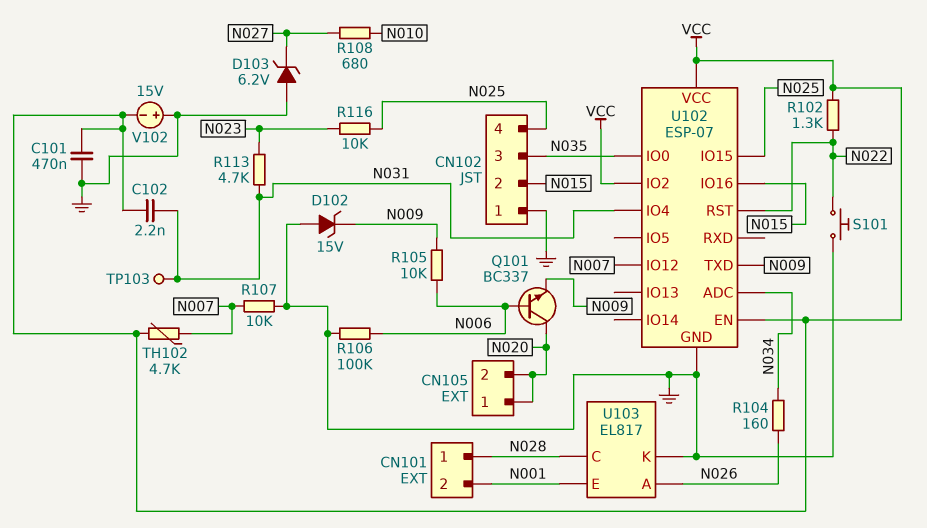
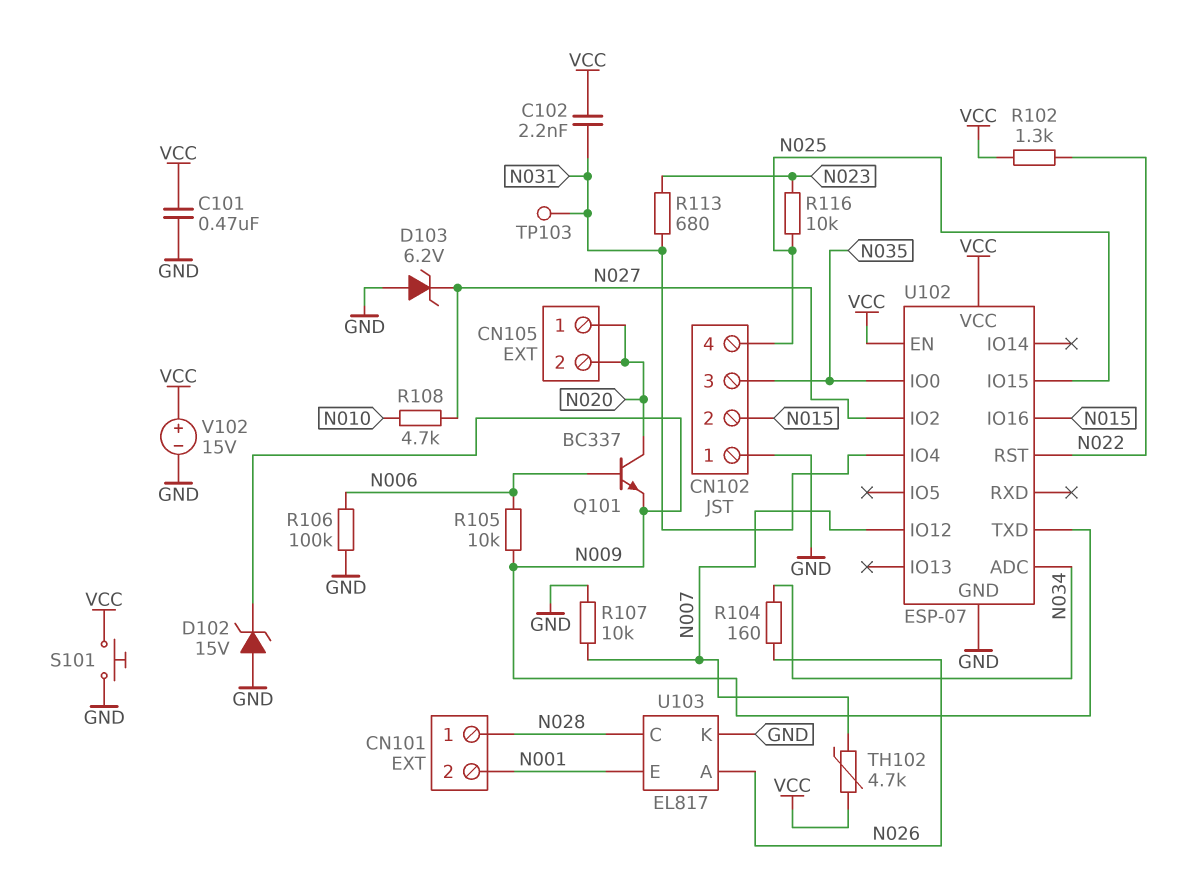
R108: 680 (N010, N027) -> 4.7k (N010, N027)
R113: 4.7k (N023, N031) -> 680 (N023, N031)
S101: button (GND, N022) -> button (GND, VCC)
U102 pin IO2: VCC -> N027
V102: 15V (plus GND, minus VCC) -> 15V (plus VCC, minus GND)

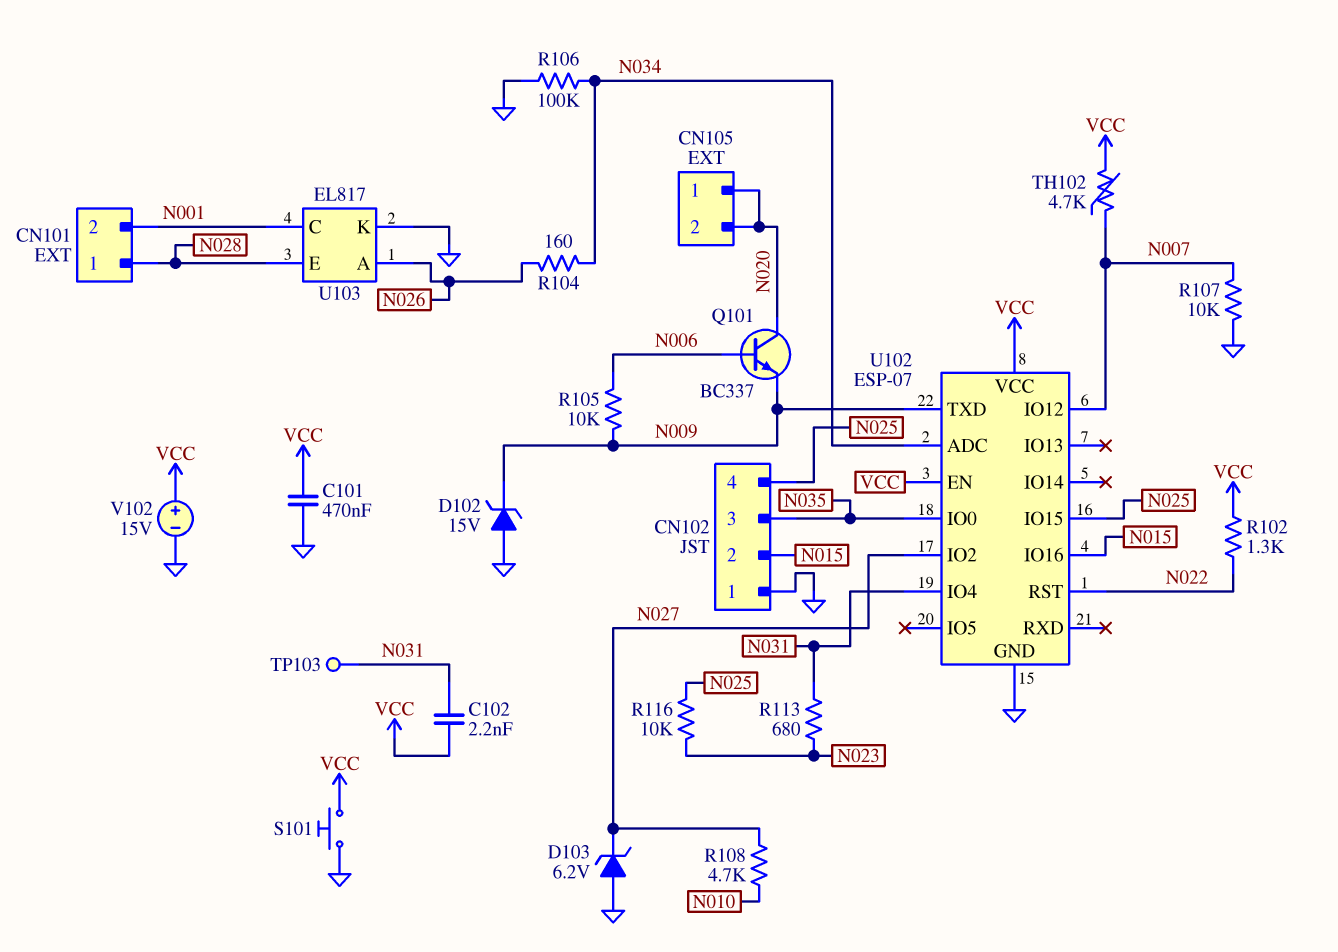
R106: 100k (GND, N006) -> 100k (GND, N034)
U103 pin C: N028 -> N001
U103 pin E: N001 -> N028

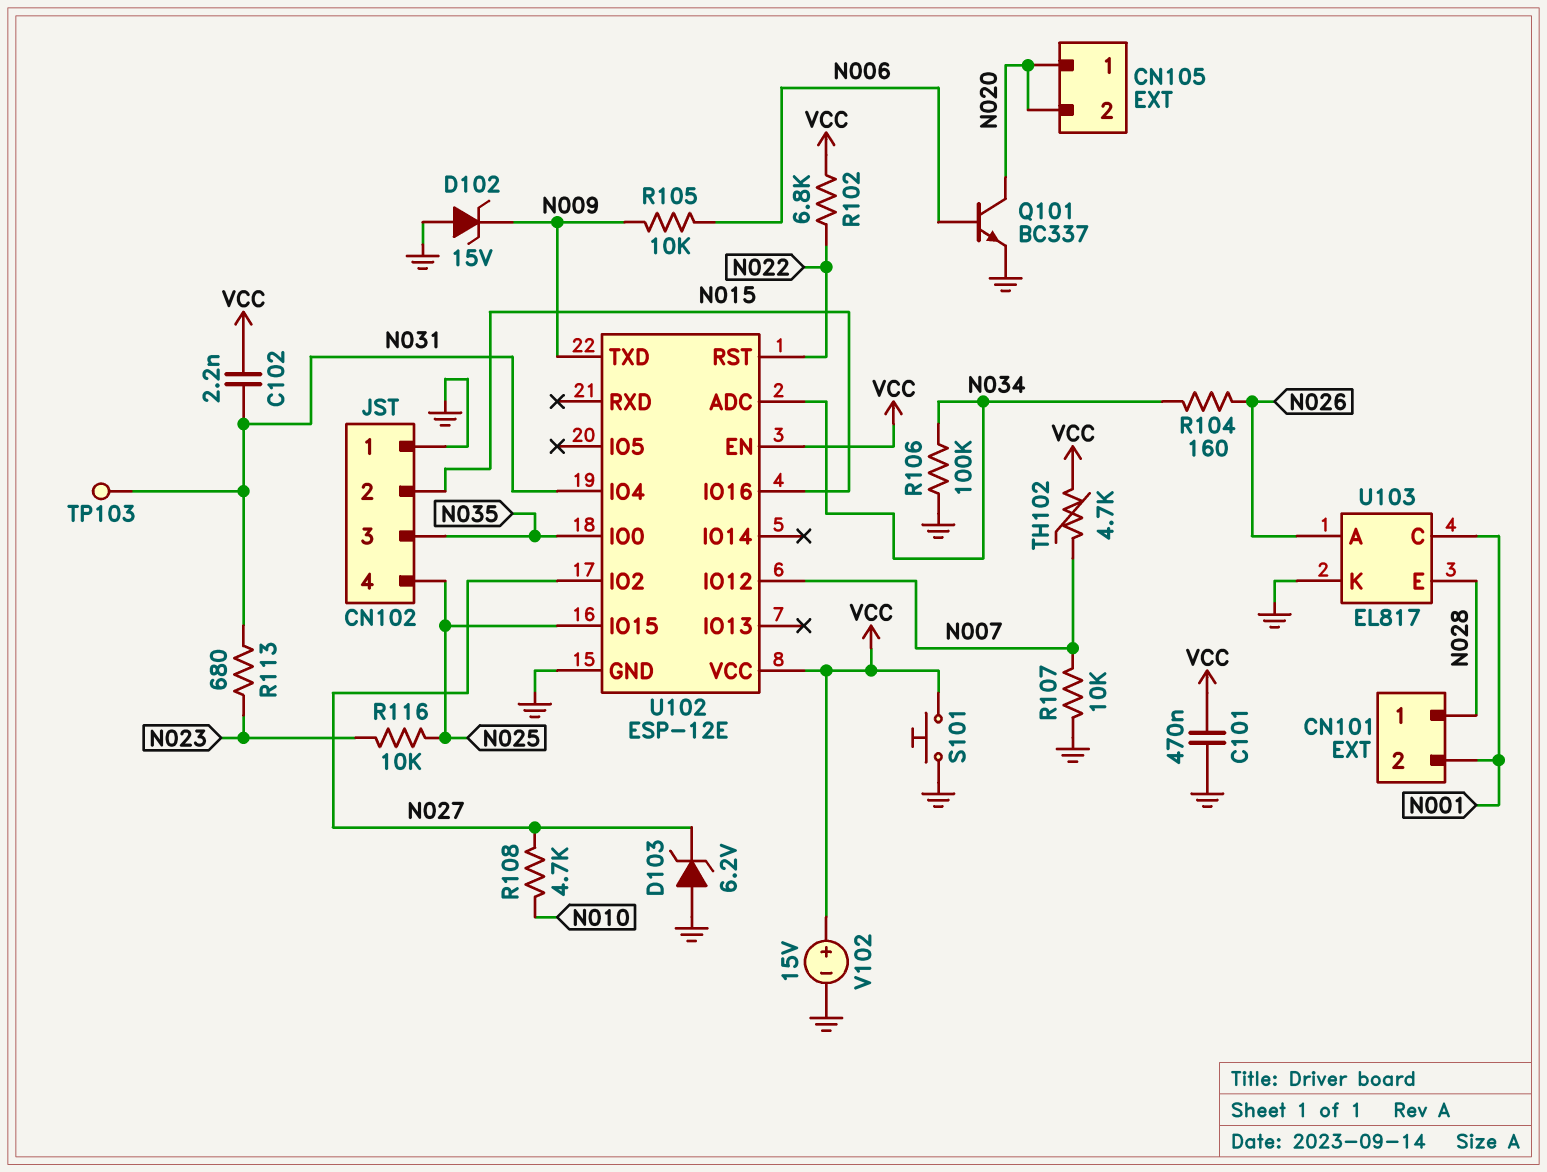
Q101: NPN BC337 (B N006, C N020, E N009) -> NPN BC337 (B N006, C N020, E GND)
R102: 1.3k (N022, VCC) -> 6.8k (N022, VCC)
U102: ESP-07 -> ESP-12E

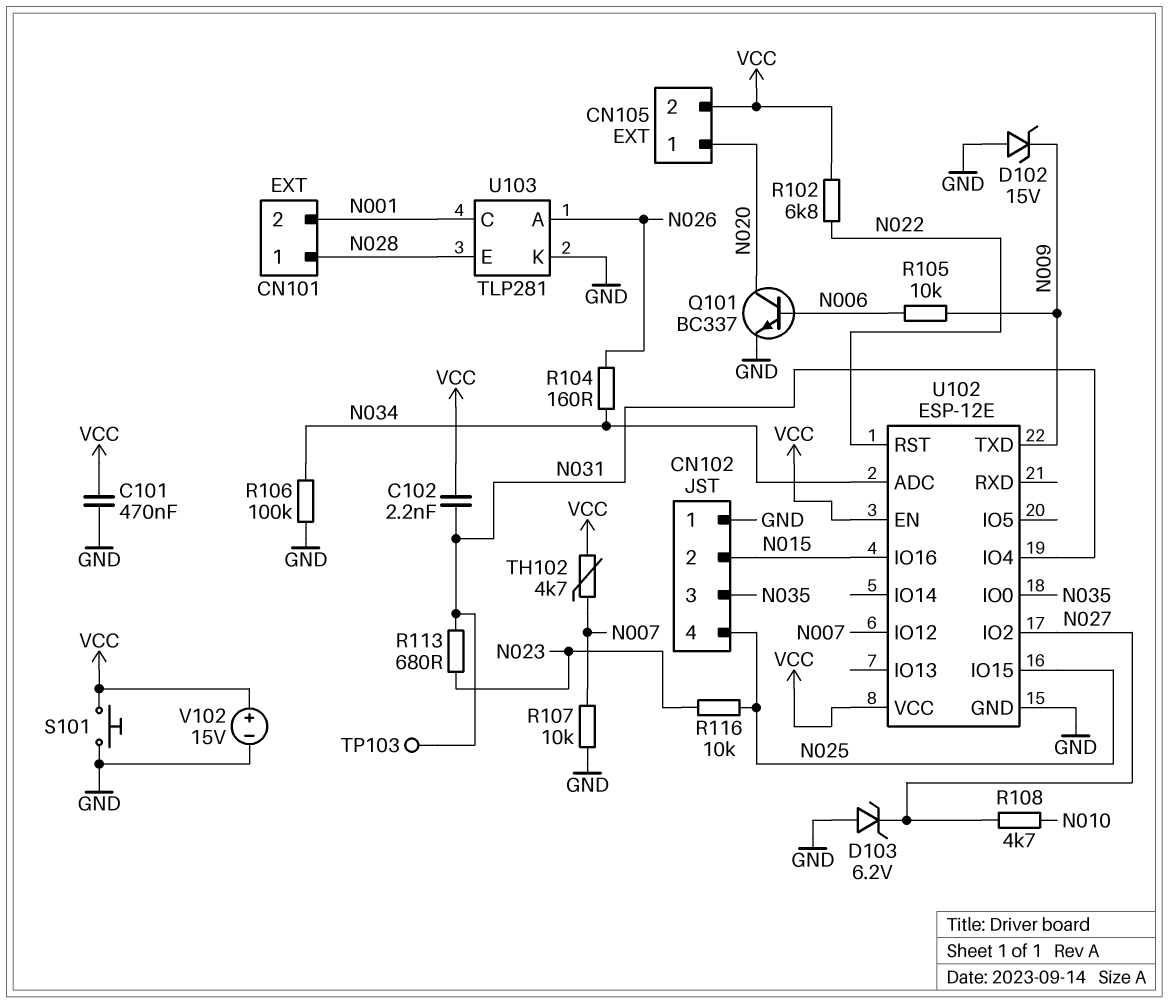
CN105 pin 2: N020 -> VCC
U103: EL817 -> TLP281

